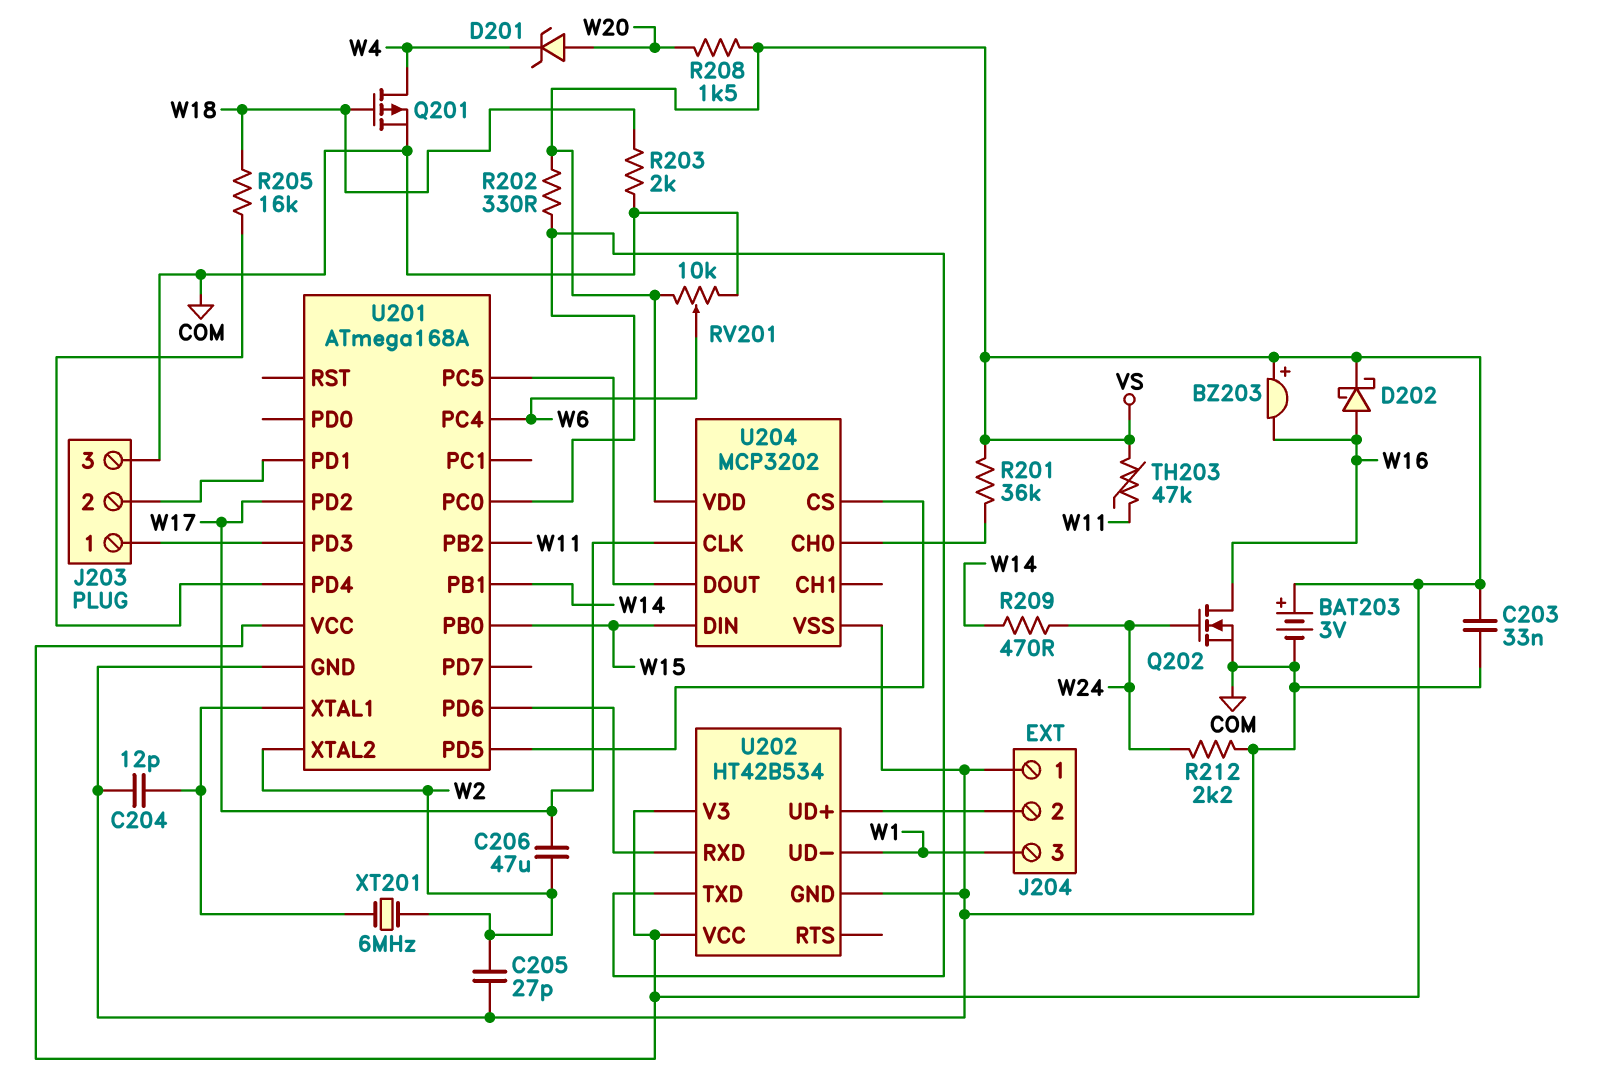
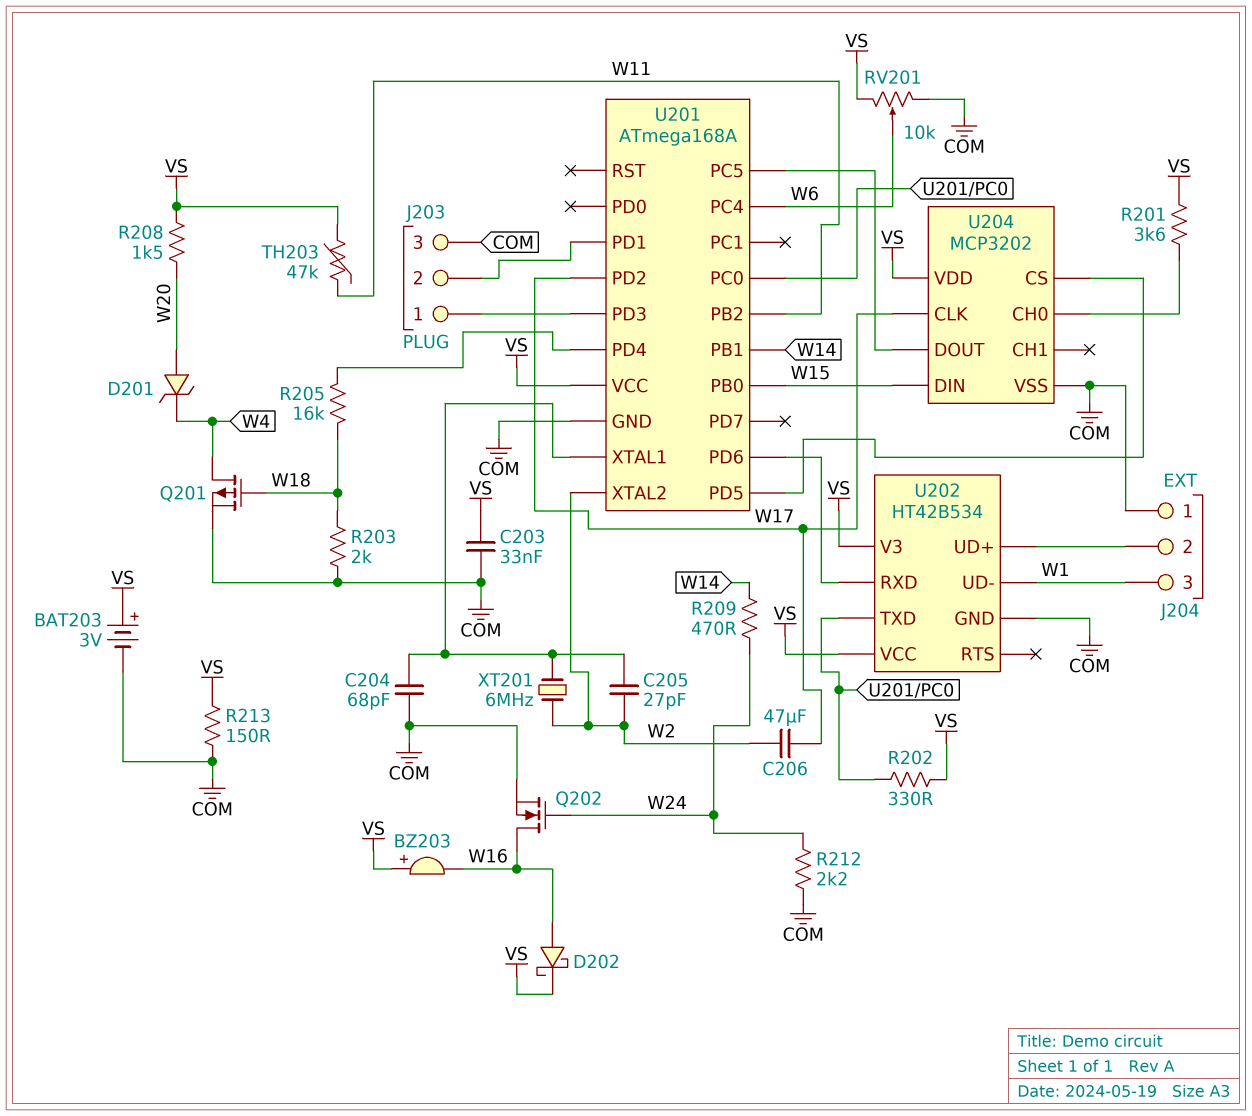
C204: 12pF (COM, U201/XTAL1) -> 68pF (COM, U201/XTAL1)
C205: 27pF (COM, W2) -> 27pF (U201/XTAL1, W2)
R201: 36k (U204/CH0, VS) -> 3.6k (U204/CH0, VS)
R213: none -> 150 (COM, VS)

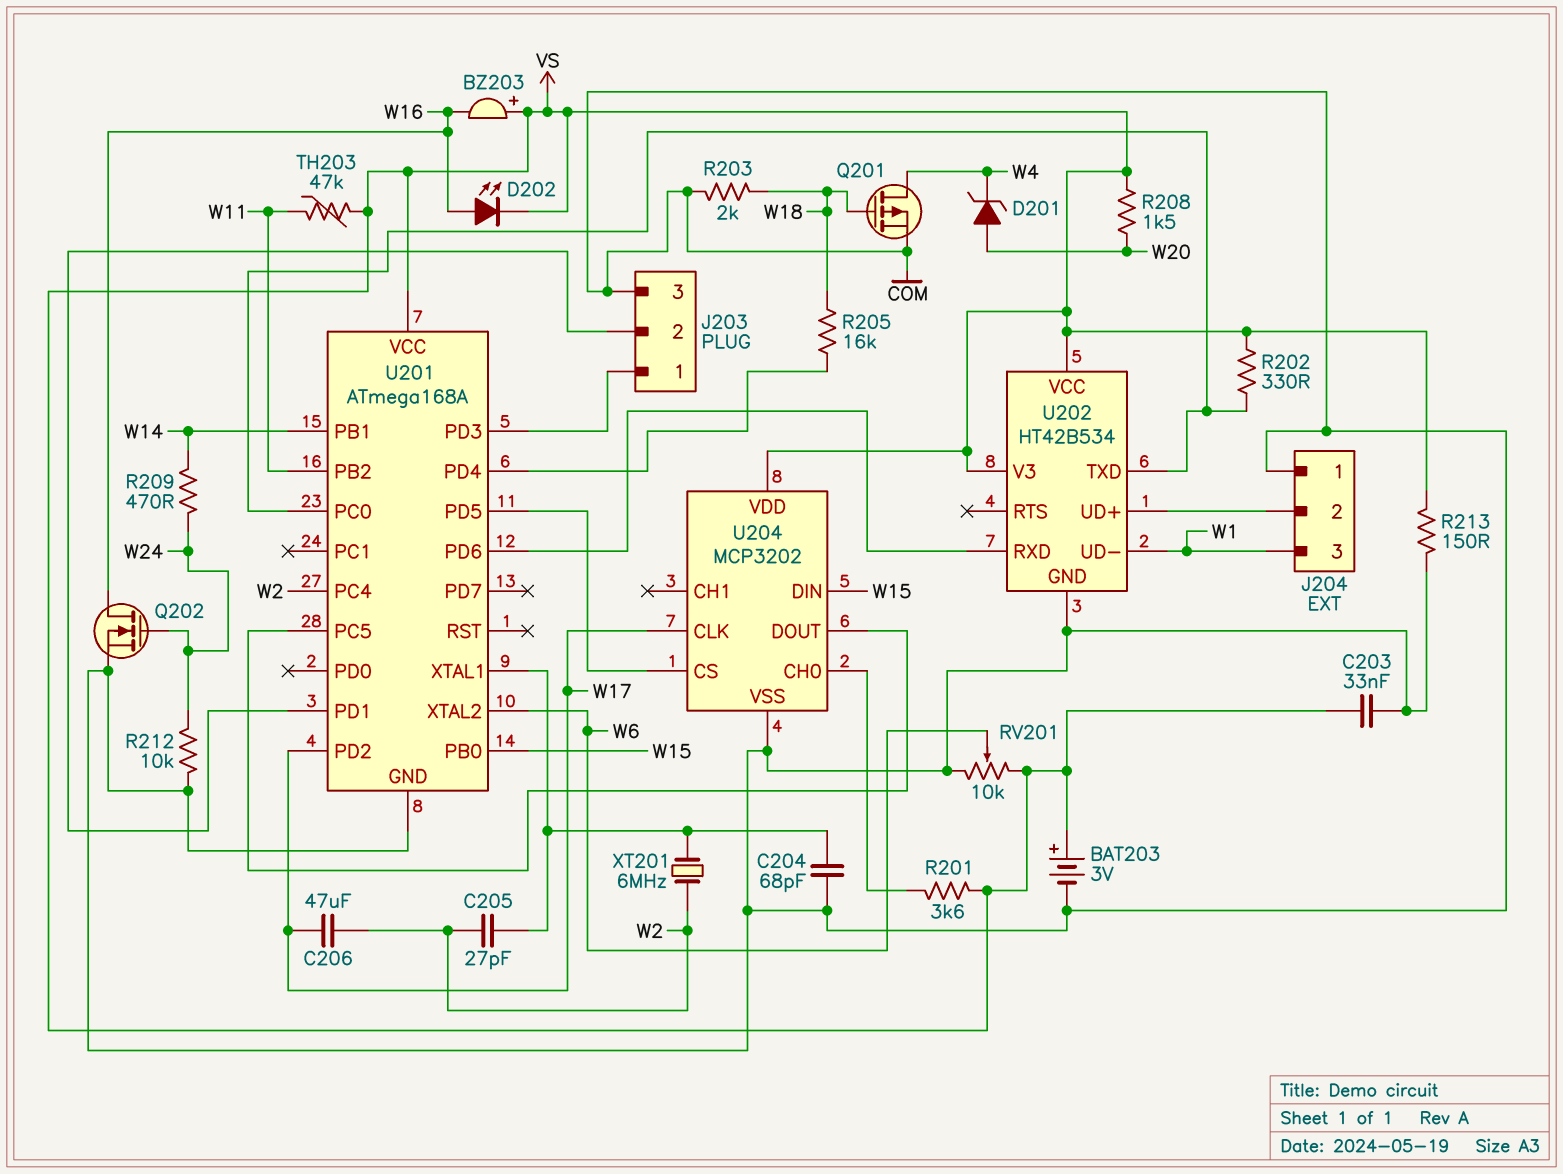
D202: schottky (A W16, K VS) -> LED (A W16, K VS)
R212: 2.2k (COM, W24) -> 10k (COM, W24)
U201 pin PC4: W6 -> W2
U201 pin XTAL2: W2 -> W6

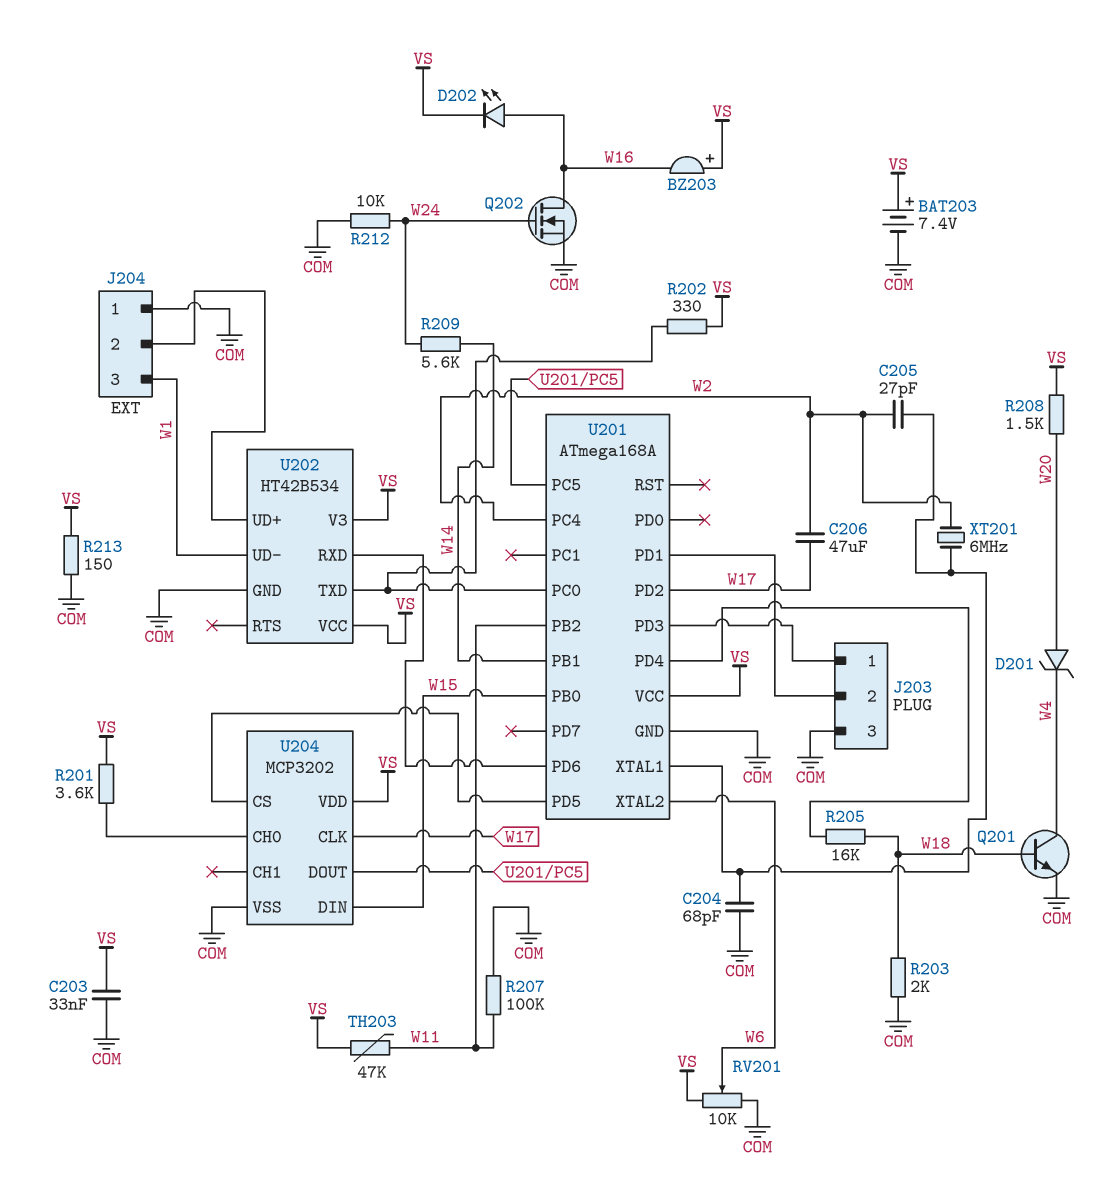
BAT203: 3V (plus VS, minus COM) -> 7.4V (plus VS, minus COM)
Q201: PMOS (G W18, D W4, S COM) -> NPN (B W18, C W4, E COM)
R207: none -> 100k (COM, W11)
R209: 470 (W14, W24) -> 5.6k (W14, W24)

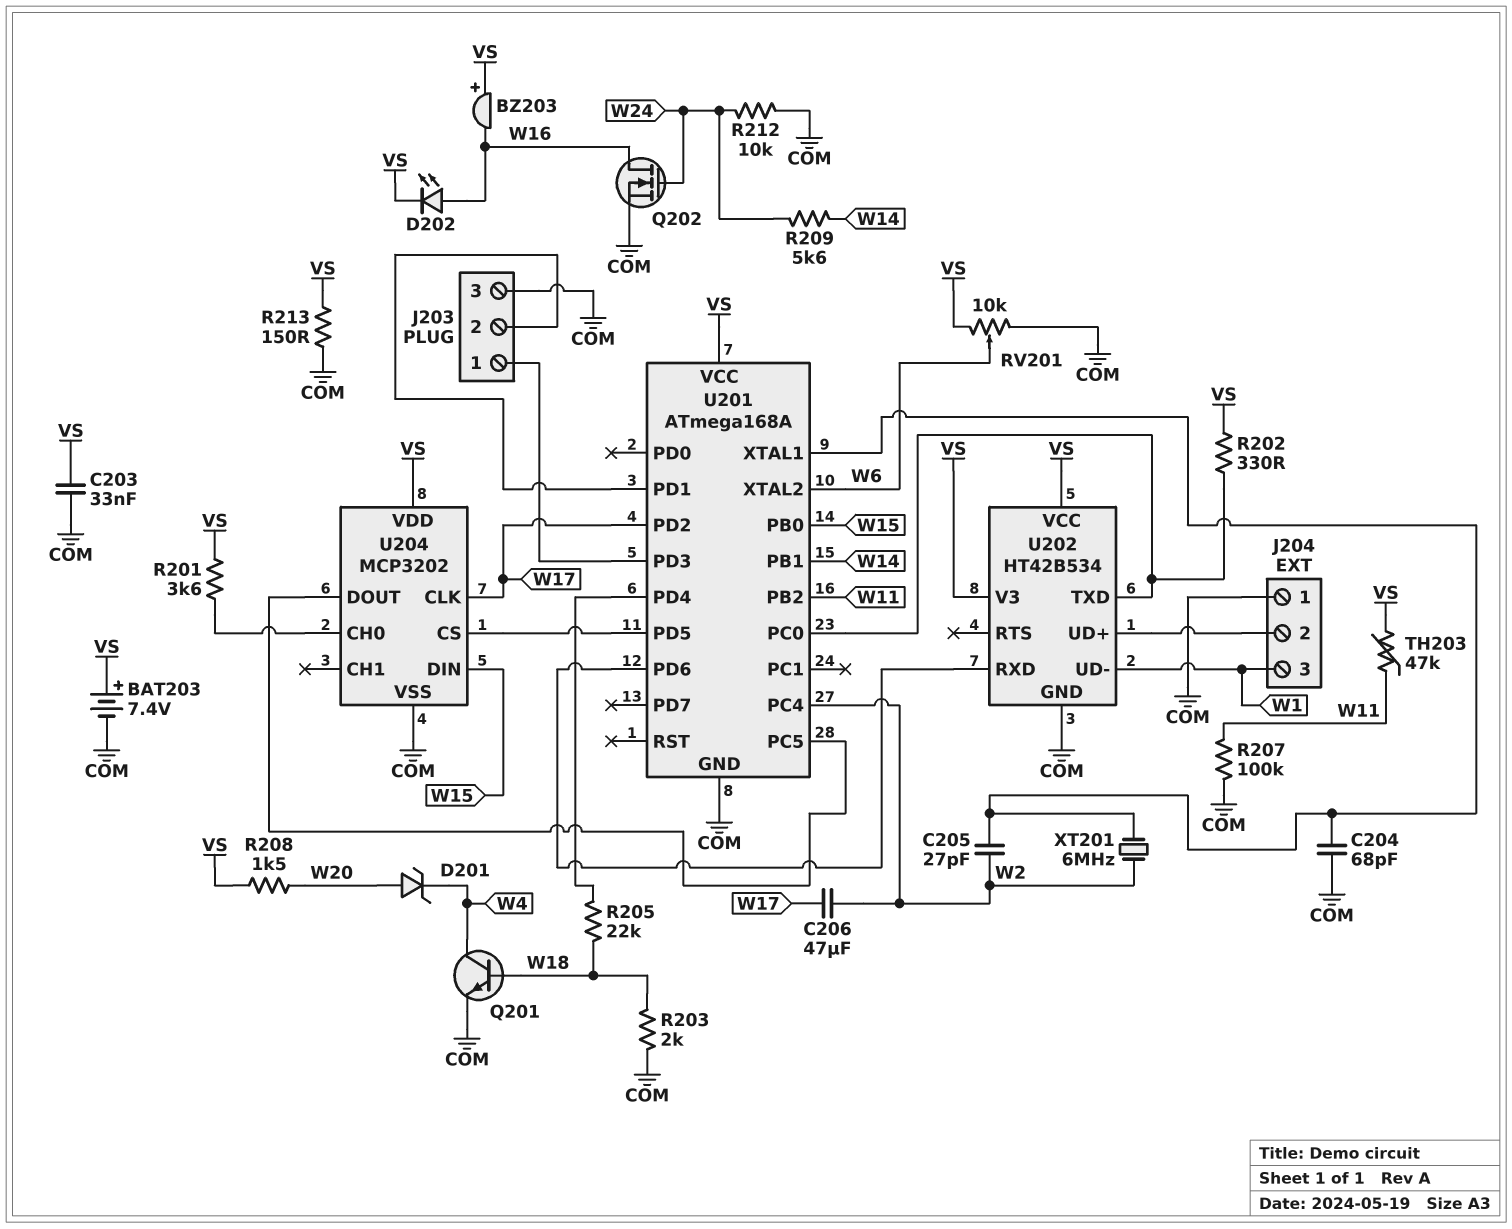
R205: 16k (U201/PD4, W18) -> 22k (U201/PD4, W18)

